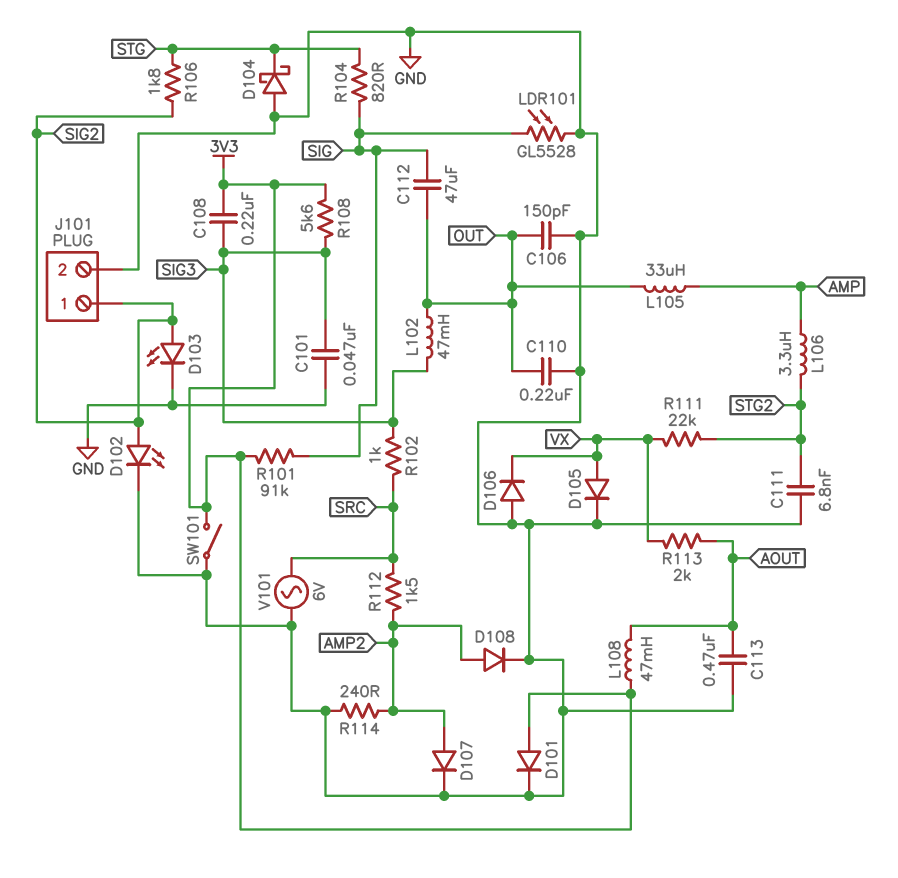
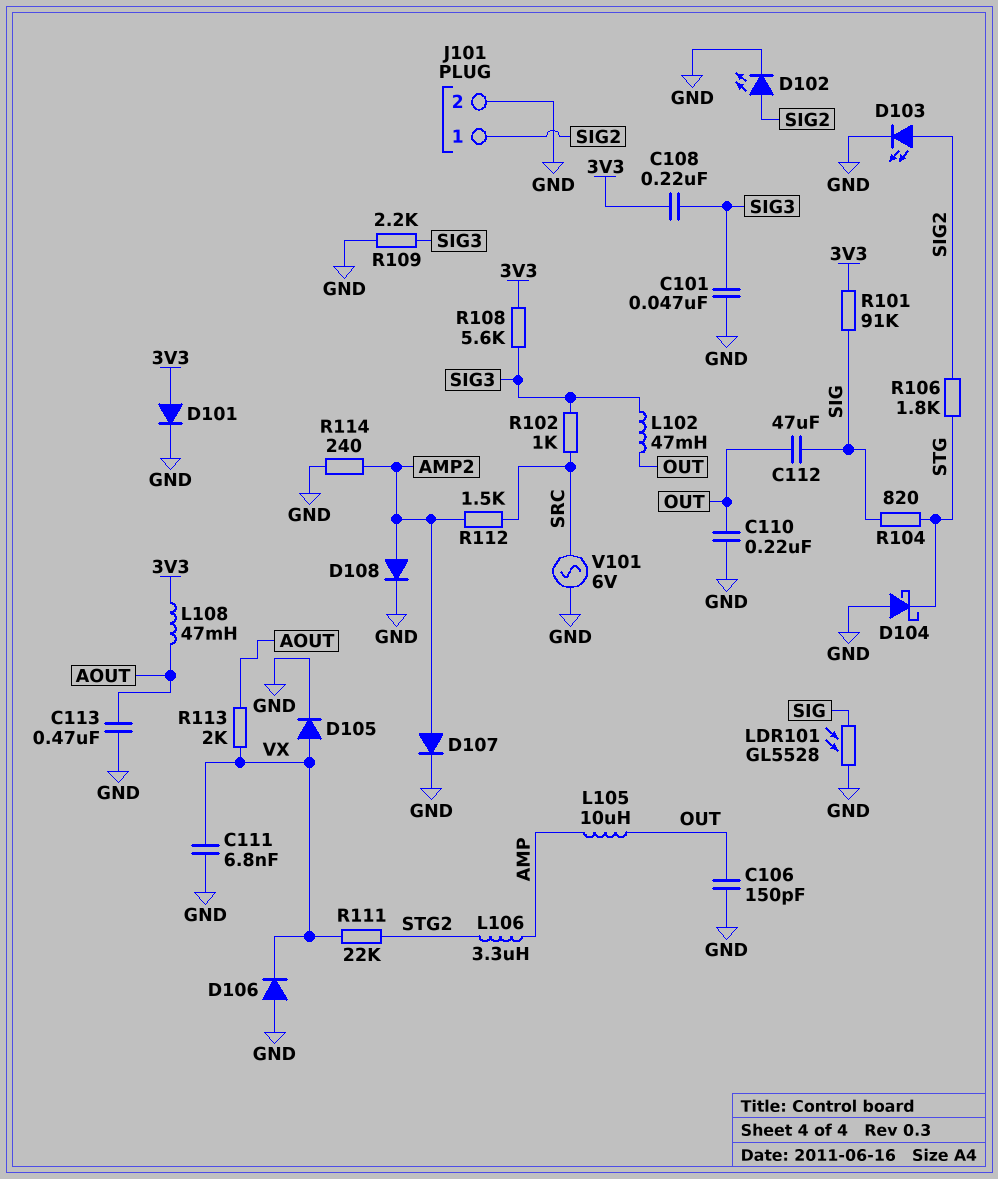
C111: 6.8nF (GND, STG2) -> 6.8nF (GND, VX)
L105: 33uH (AMP, OUT) -> 10uH (AMP, OUT)
R109: none -> 2.2k (GND, SIG3)
SW101: switch (3V3, GND) -> none

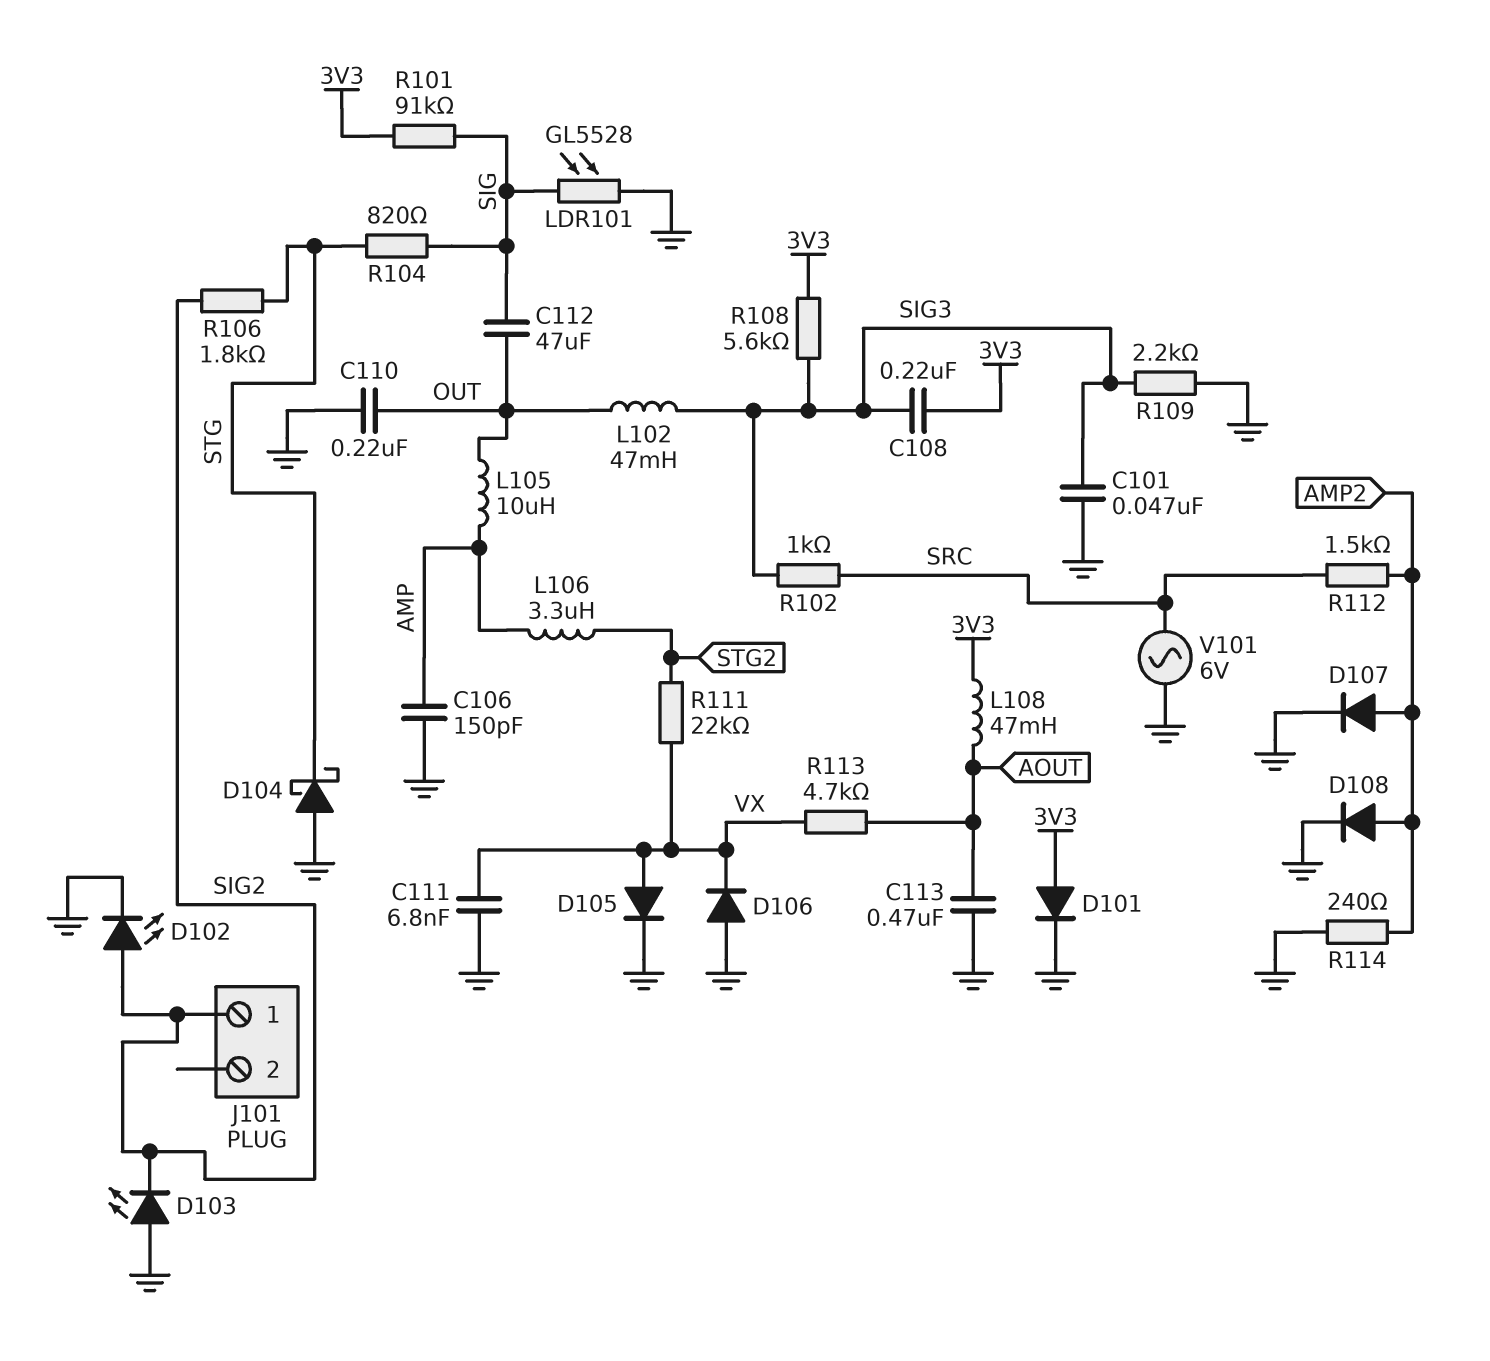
C106: 150pF (GND, OUT) -> 150pF (AMP, GND)
D103: LED (A SIG2, K GND) -> LED (A GND, K SIG2)
J101 pin 2: GND -> none
R113: 2k (AOUT, VX) -> 4.7k (AOUT, VX)

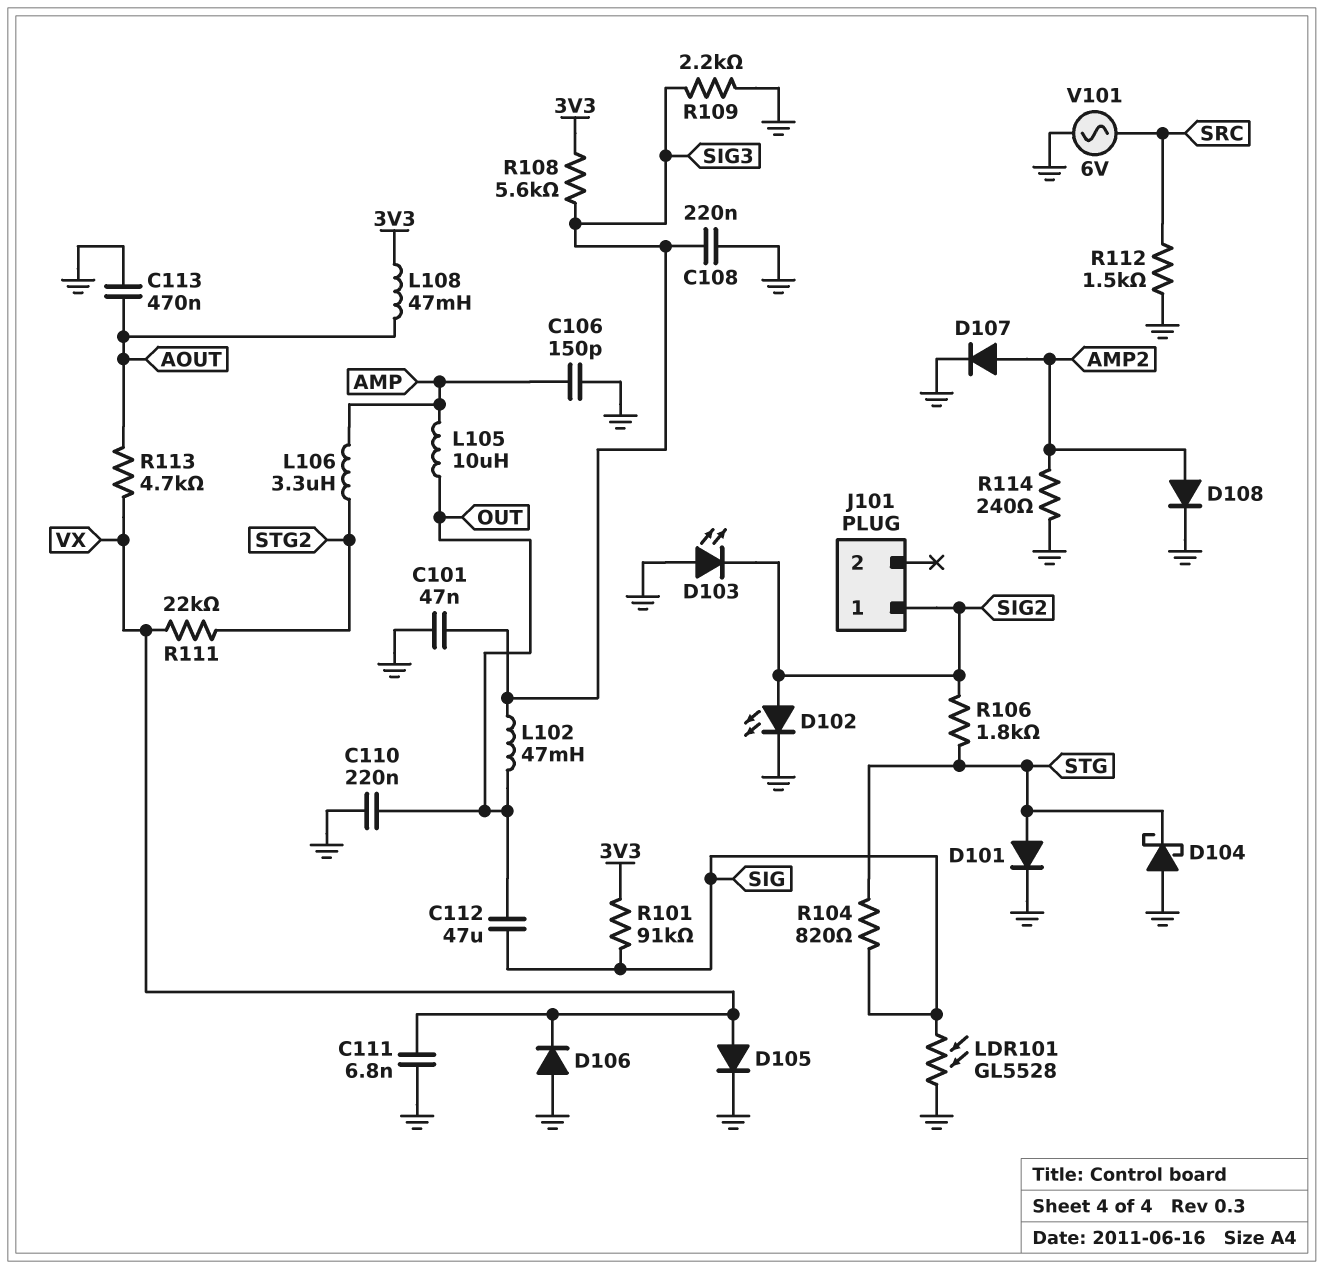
C108: 220nF (3V3, SIG3) -> 220nF (GND, SIG3)
D101: diode (A 3V3, K GND) -> diode (A STG, K GND)
R102: 1k (SIG3, SRC) -> none
R112: 1.5k (AMP2, SRC) -> 1.5k (GND, SRC)

